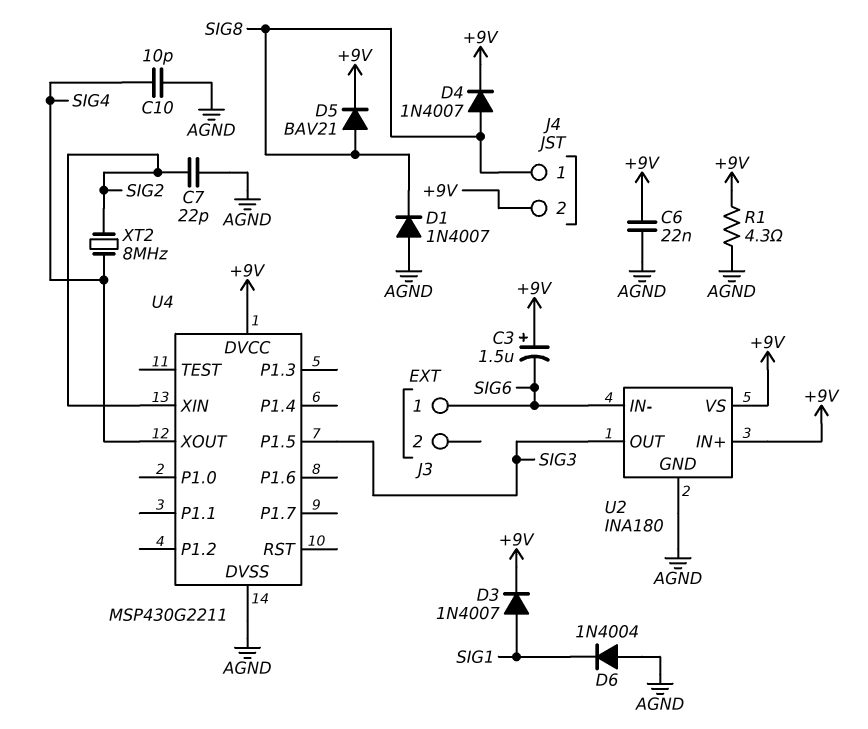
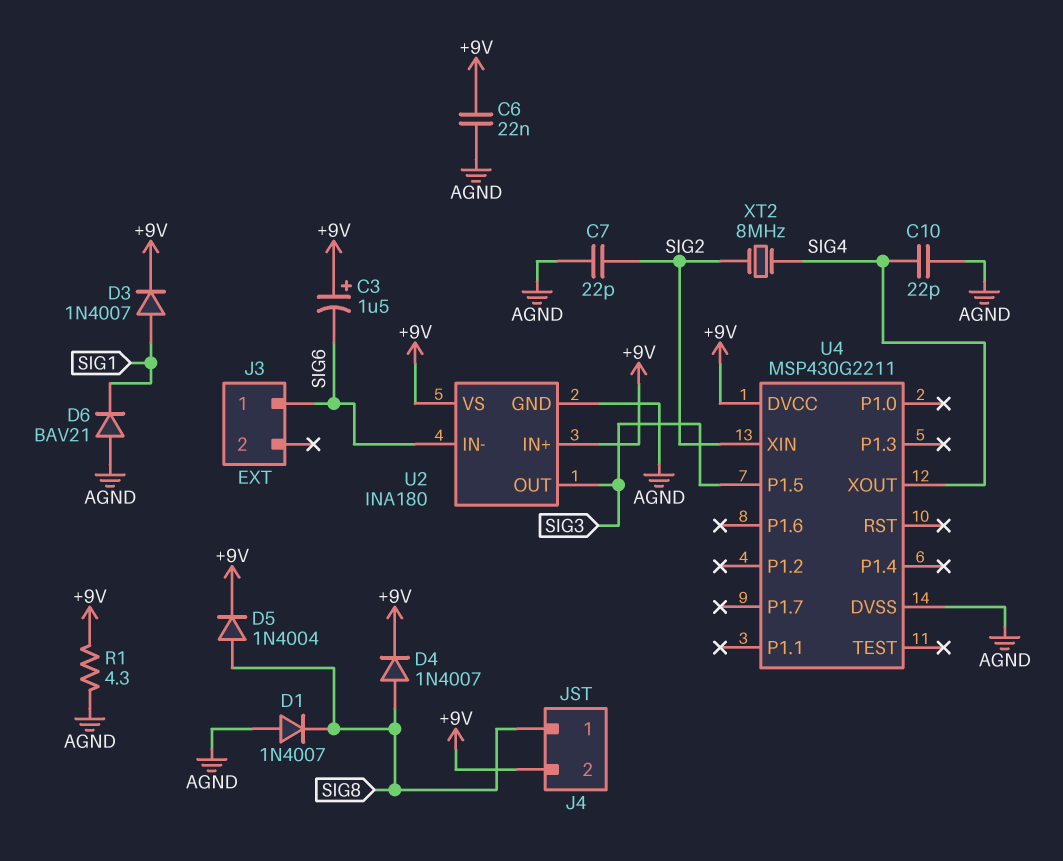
C10: 10pF (AGND, SIG4) -> 22pF (AGND, SIG4)
D5: diode BAV21 (A SIG8, K +9V) -> diode 1N4004 (A SIG8, K +9V)
D6: diode 1N4004 (A AGND, K SIG1) -> diode BAV21 (A AGND, K SIG1)

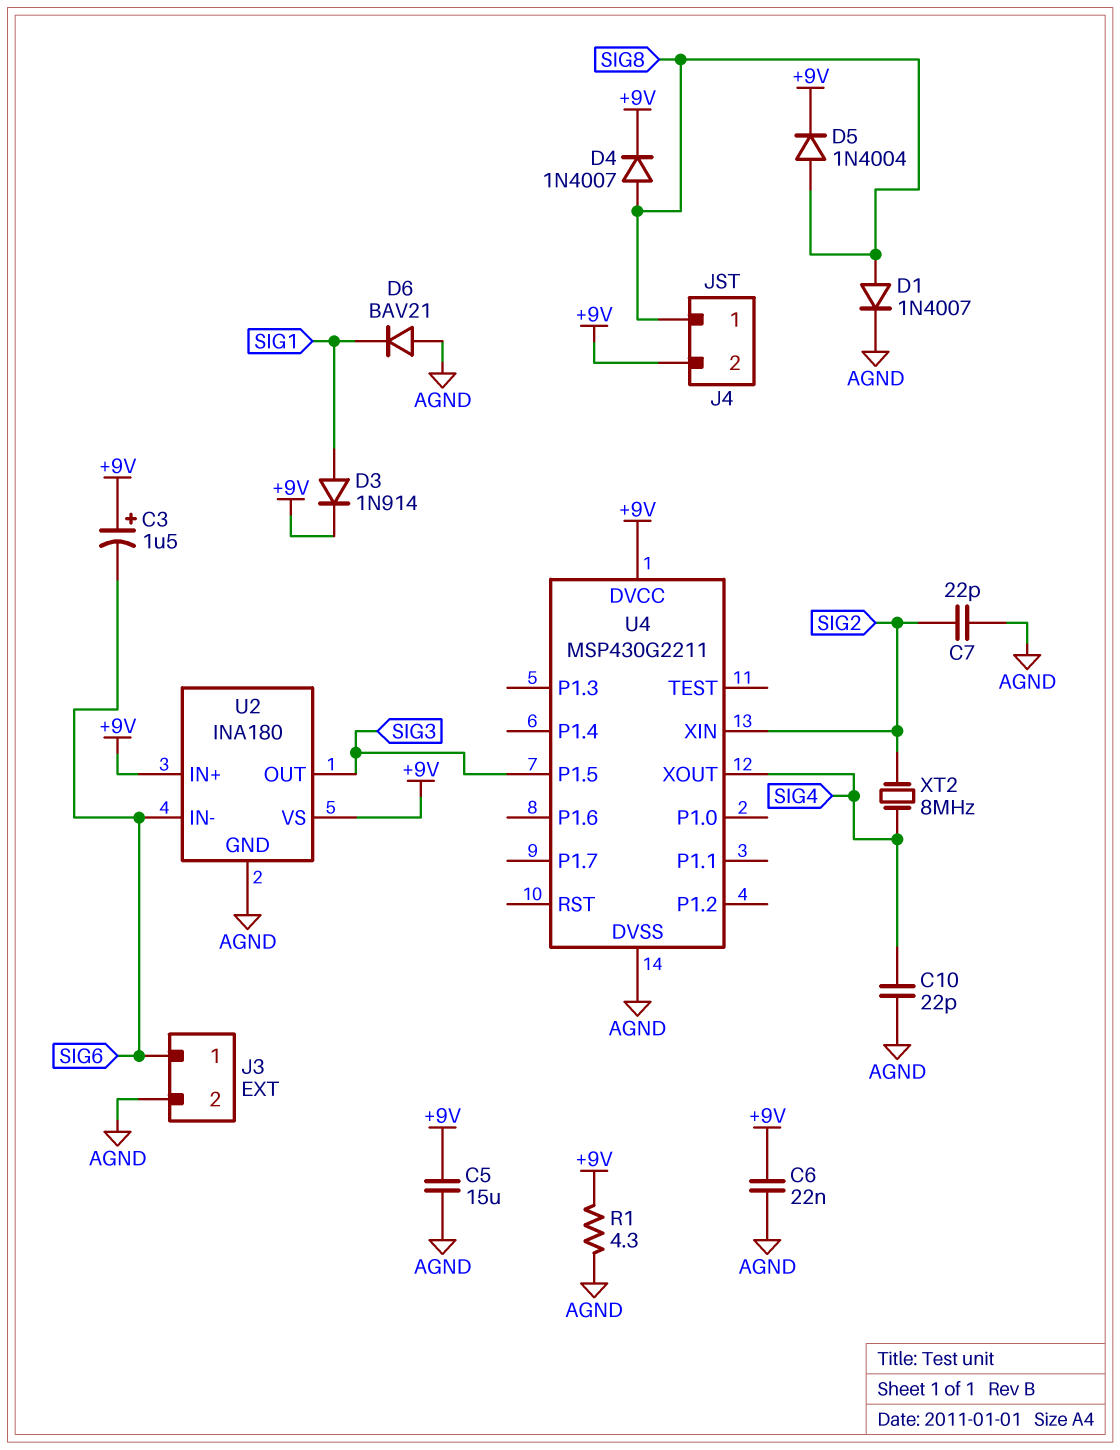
C5: none -> 15uF (+9V, AGND)
D1: diode 1N4007 (A AGND, K SIG8) -> diode 1N4007 (A SIG8, K AGND)
D3: diode 1N4007 (A SIG1, K +9V) -> diode 1N914 (A SIG1, K +9V)
J3 pin 2: none -> AGND

